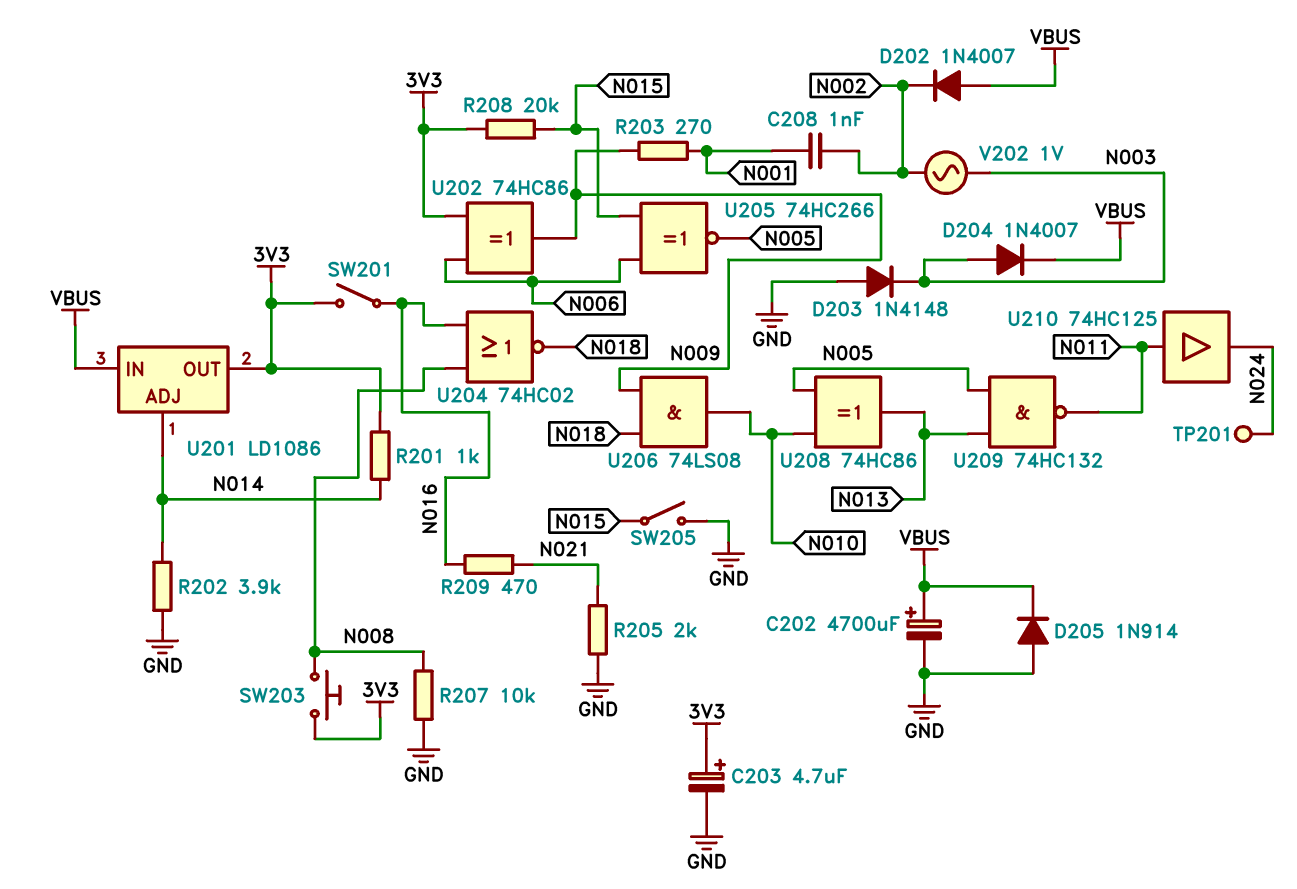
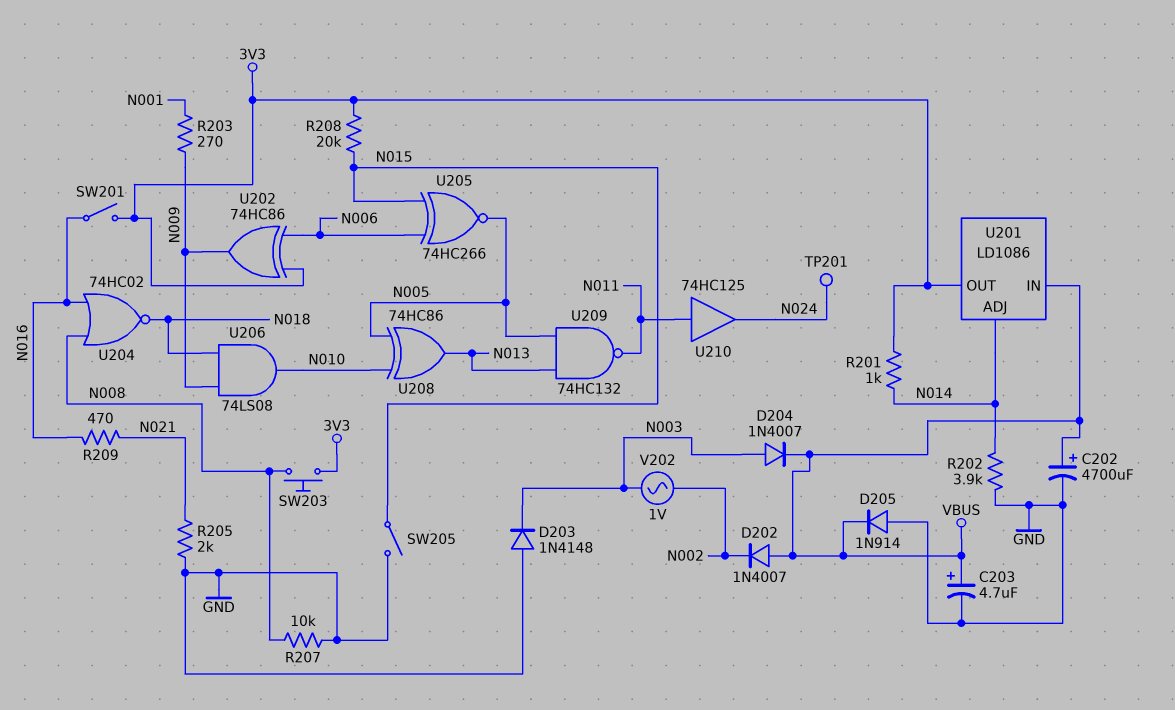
C203: 4.7uF (plus 3V3, minus GND) -> 4.7uF (plus VBUS, minus GND)
C208: 1nF (N001, N002) -> none

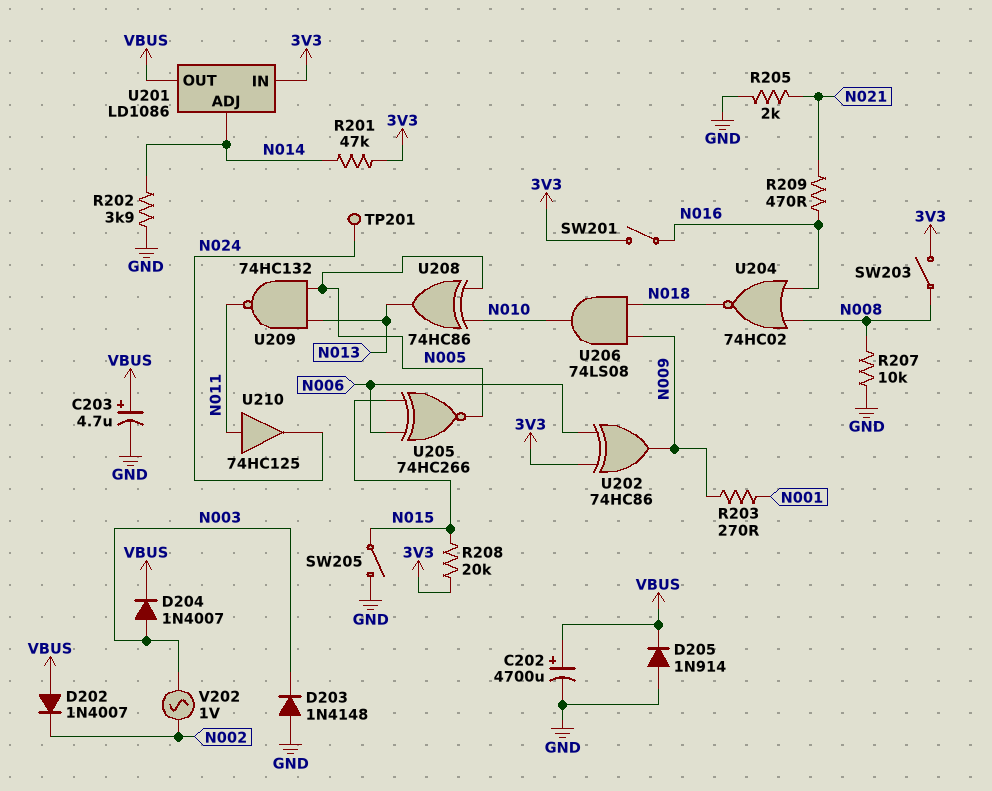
R201: 1k (3V3, N014) -> 47k (3V3, N014)
SW203: button (3V3, N008) -> switch (3V3, N008)
U201 pin IN: VBUS -> 3V3
U201 pin OUT: 3V3 -> VBUS

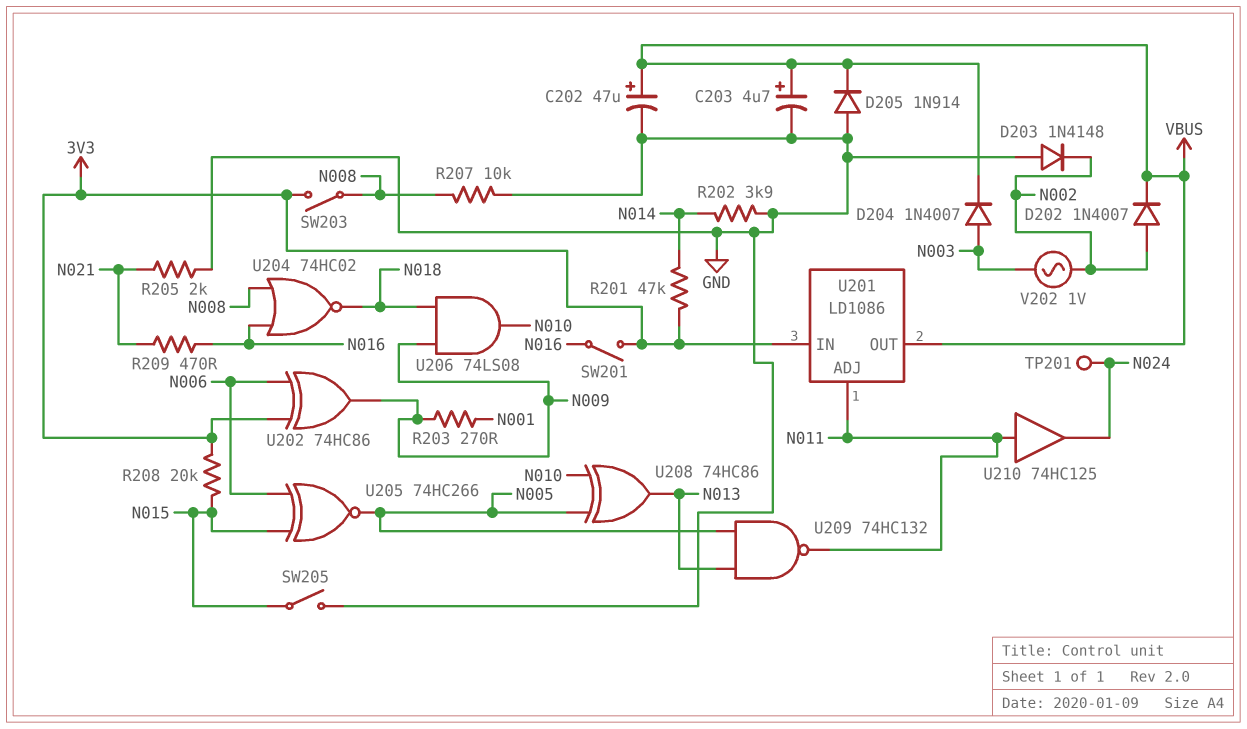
C202: 4700uF (plus VBUS, minus GND) -> 47uF (plus VBUS, minus GND)
D202: diode 1N4007 (A VBUS, K N002) -> diode 1N4007 (A N002, K VBUS)
D203: diode 1N4148 (A GND, K N003) -> diode 1N4148 (A GND, K N002)
U201 pin ADJ: N014 -> N011

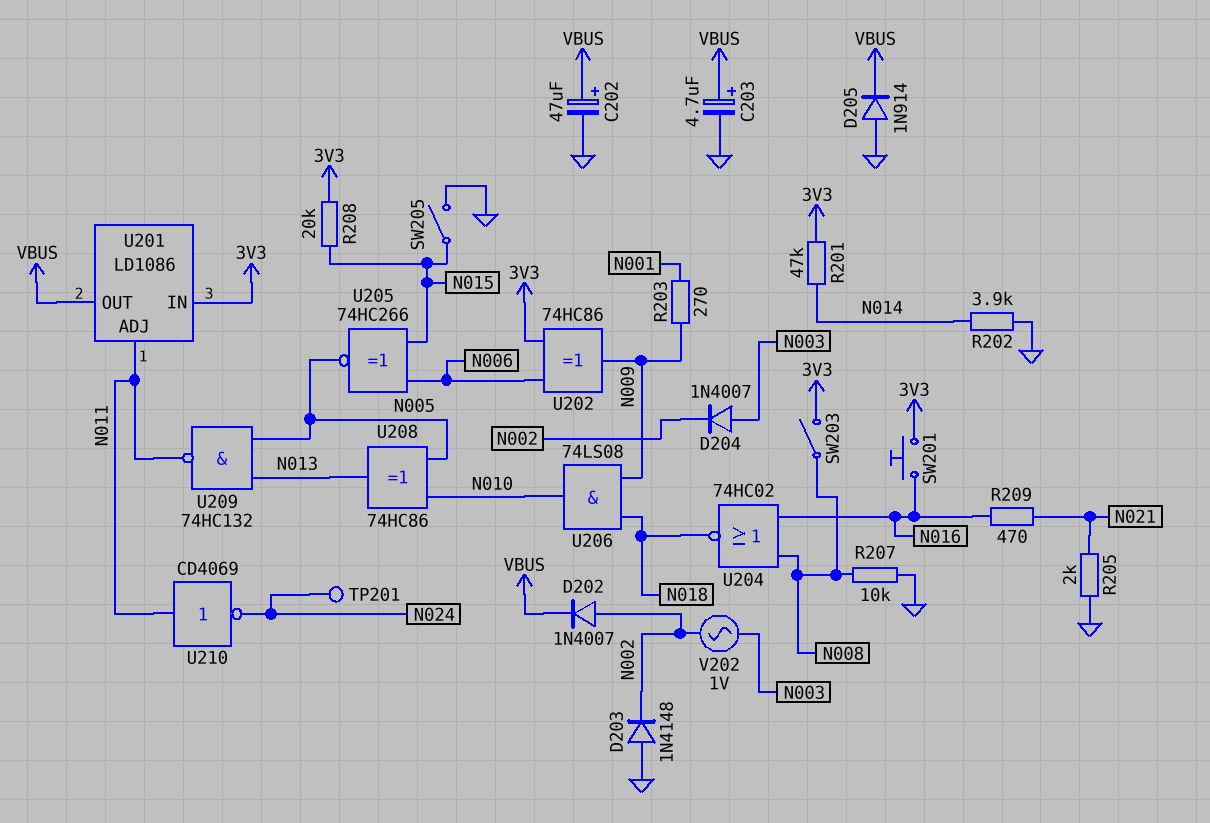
D204: diode 1N4007 (A N003, K VBUS) -> diode 1N4007 (A N003, K N002)
SW201: switch (3V3, N016) -> button (3V3, N016)
U210: buffer 74HC125 (in N011, out N024) -> NOT CD4069 (in N011, out N024)

